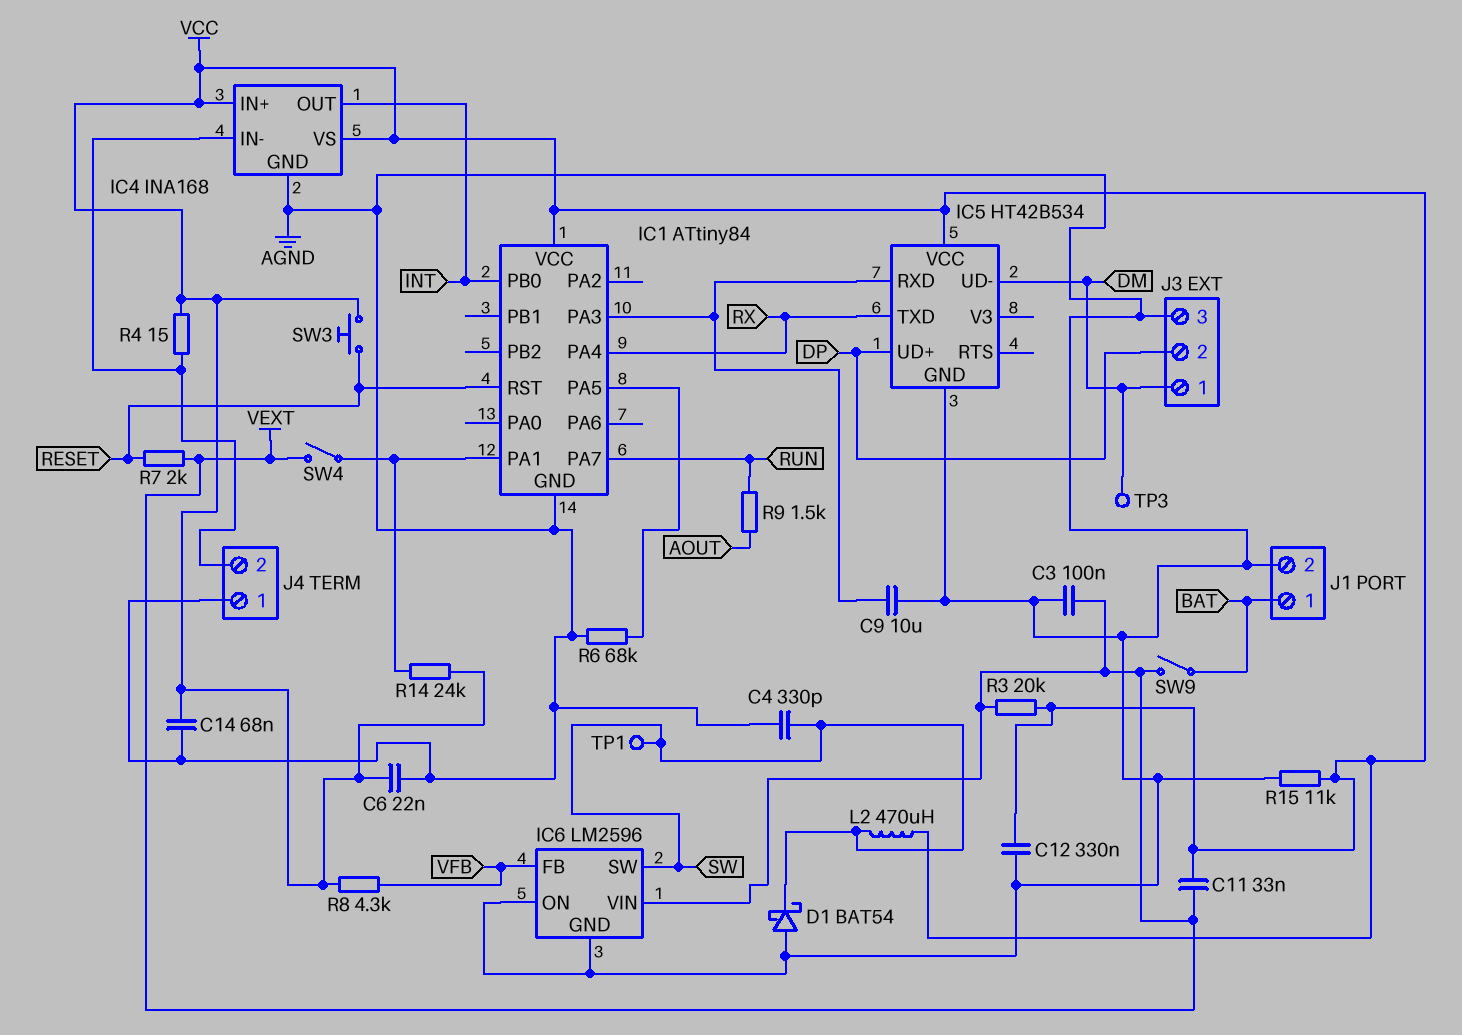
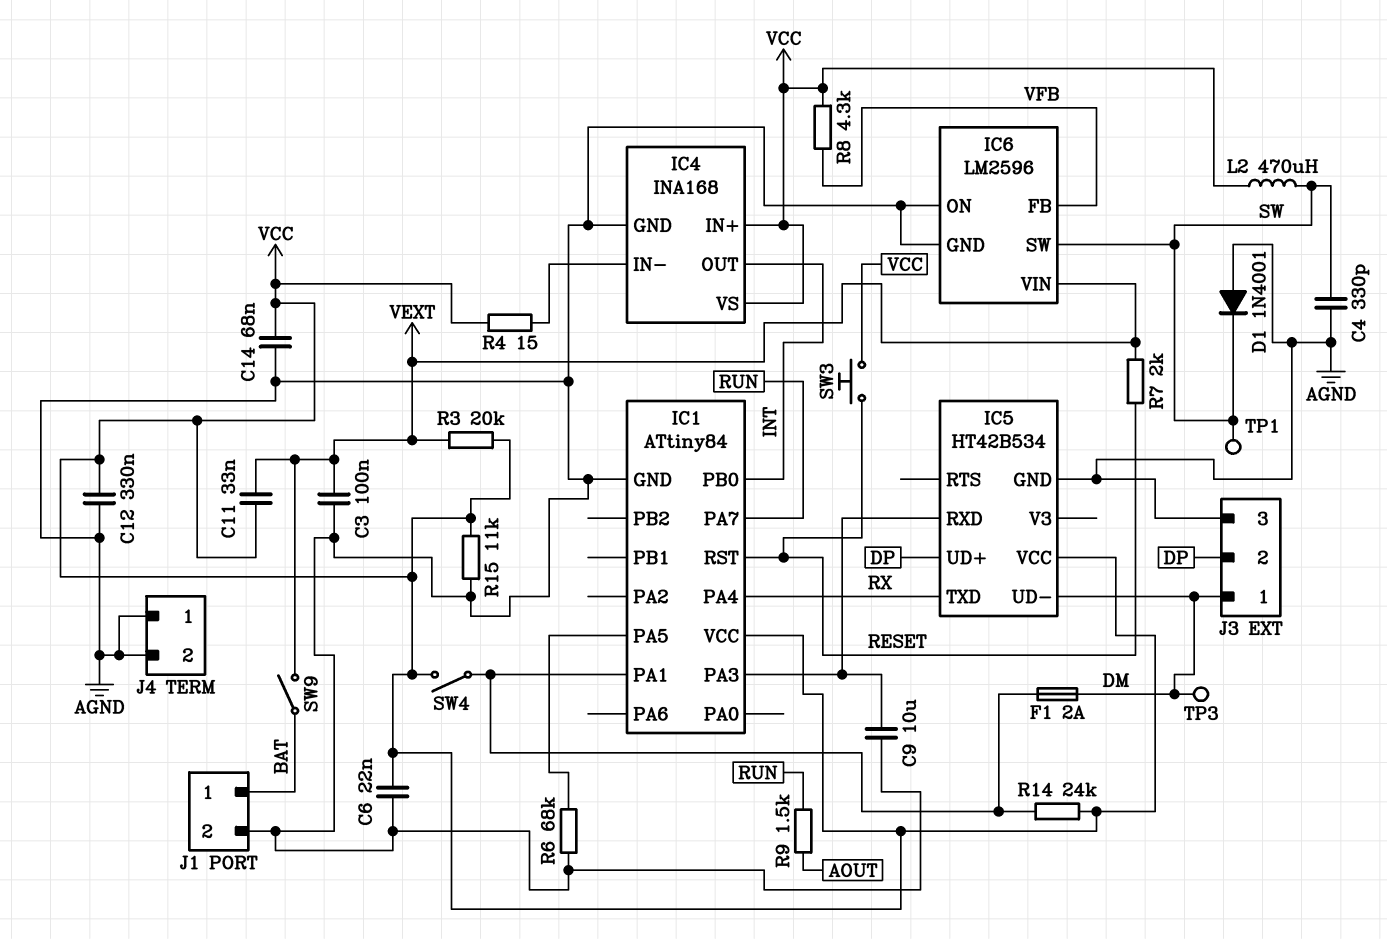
D1: schottky BAT54 (A AGND, K SW) -> diode 1N4001 (A AGND, K SW)
F1: none -> 2A (DM, IC1/PA1)
J4 pin 2: IC4/IN- -> AGND
SW4: switch (IC1/PA1, VEXT) -> switch (IC1/PA1, VCC)

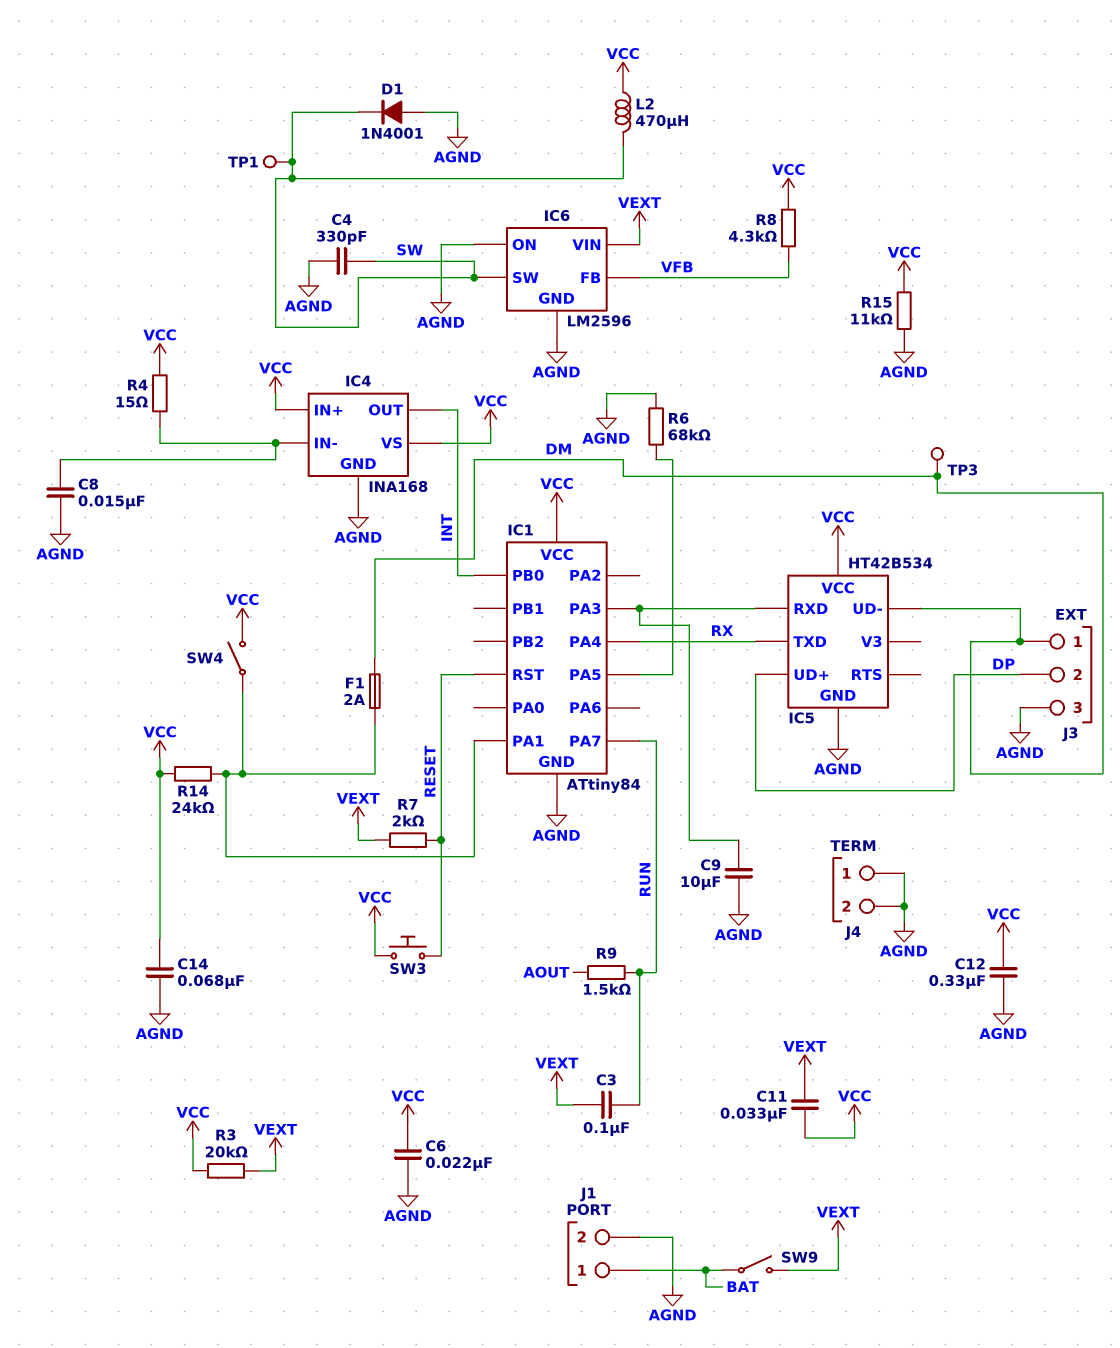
C3: 100nF (AGND, VEXT) -> 100nF (RUN, VEXT)
C8: none -> 15nF (AGND, IC4/IN-)

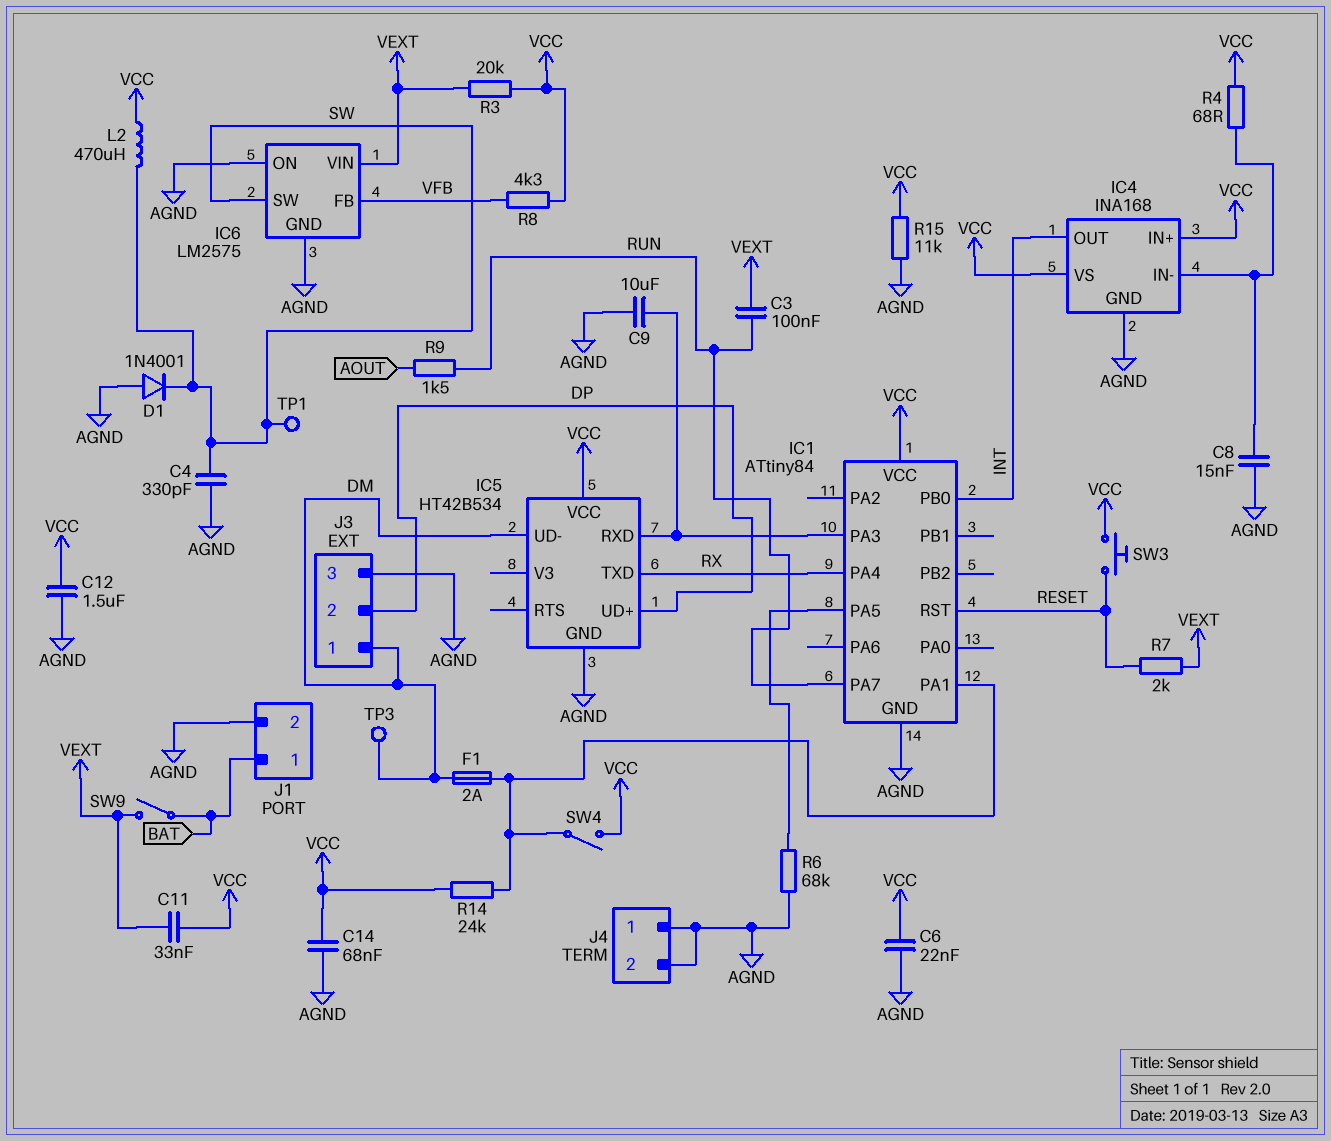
C12: 330nF (AGND, VCC) -> 1.5uF (AGND, VCC)
IC6: LM2596 -> LM2575
R4: 15 (IC4/IN-, VCC) -> 68 (IC4/IN-, VCC)

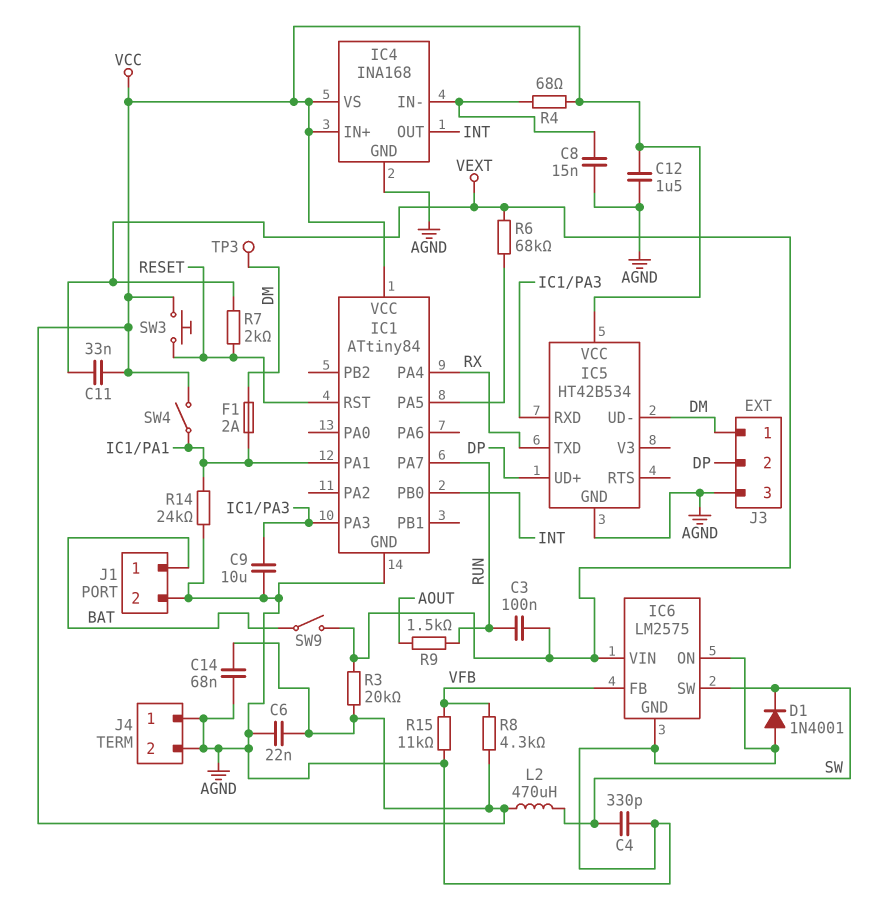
R6: 68k (AGND, IC1/PA5) -> 68k (IC1/PA5, VEXT)
R14: 24k (IC1/PA1, VCC) -> 24k (AGND, IC1/PA1)
R15: 11k (AGND, VCC) -> 11k (AGND, VFB)
TP1: test point (SW) -> none

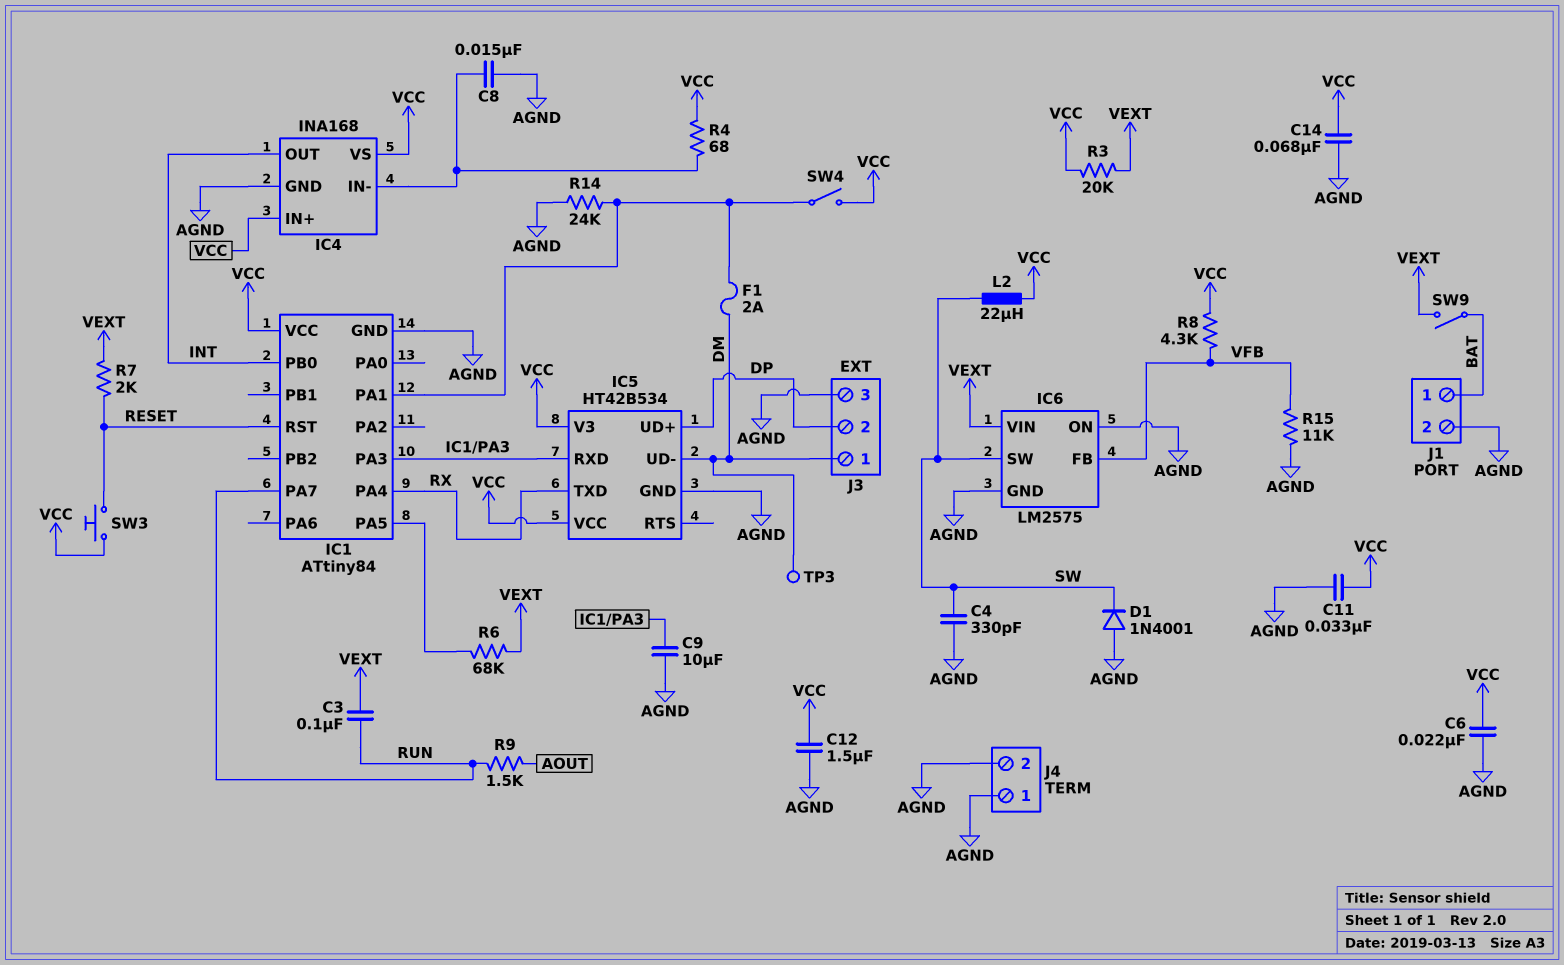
C11: 33nF (VCC, VEXT) -> 33nF (AGND, VCC)
IC5 pin V3: none -> VCC
L2: 470uH (SW, VCC) -> 22uH (SW, VCC)

